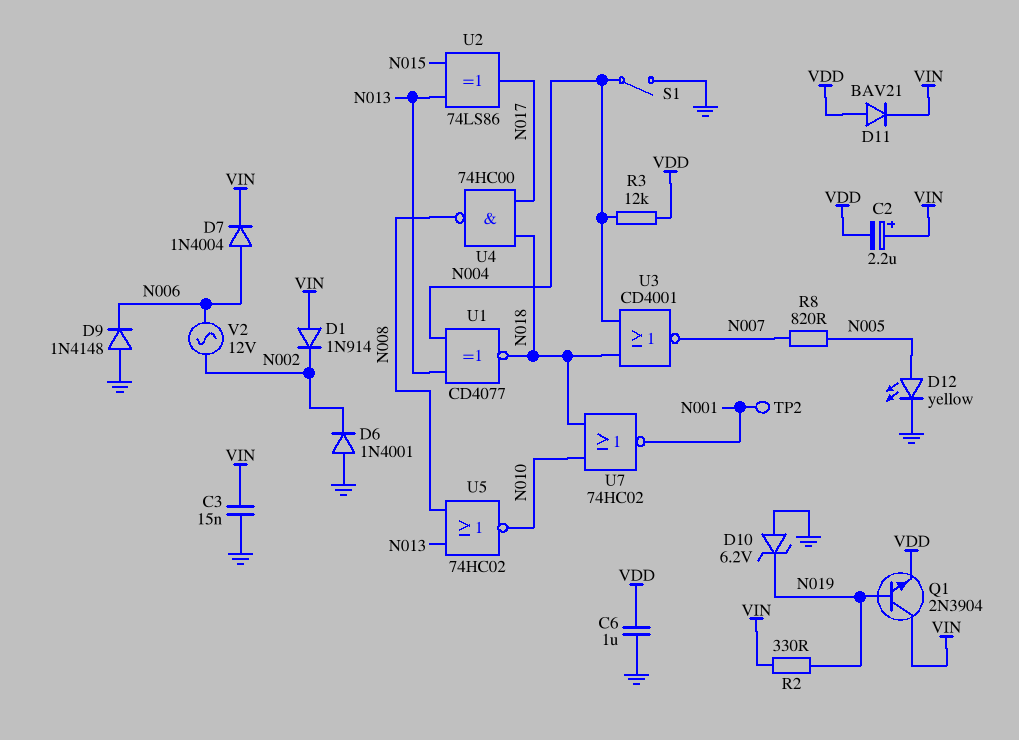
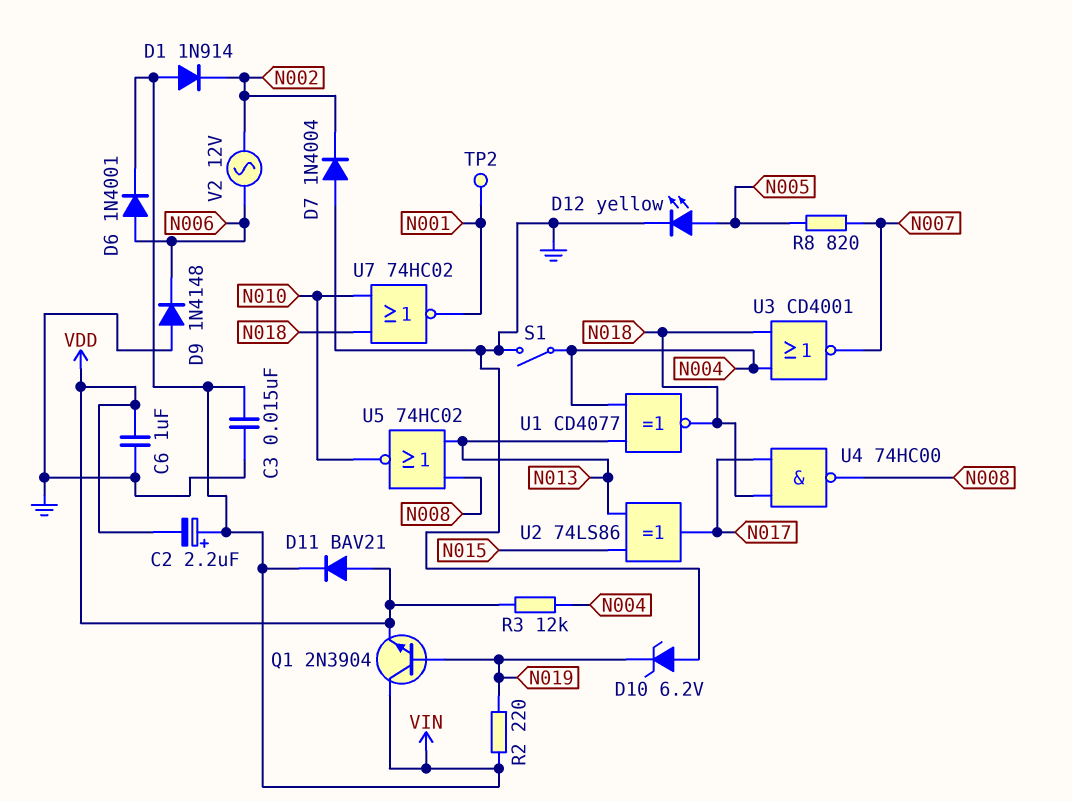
D6: diode 1N4001 (A GND, K N002) -> diode 1N4001 (A N006, K VIN)
D7: diode 1N4004 (A N006, K VIN) -> diode 1N4004 (A GND, K N002)
R2: 330 (N019, VIN) -> 220 (N019, VIN)

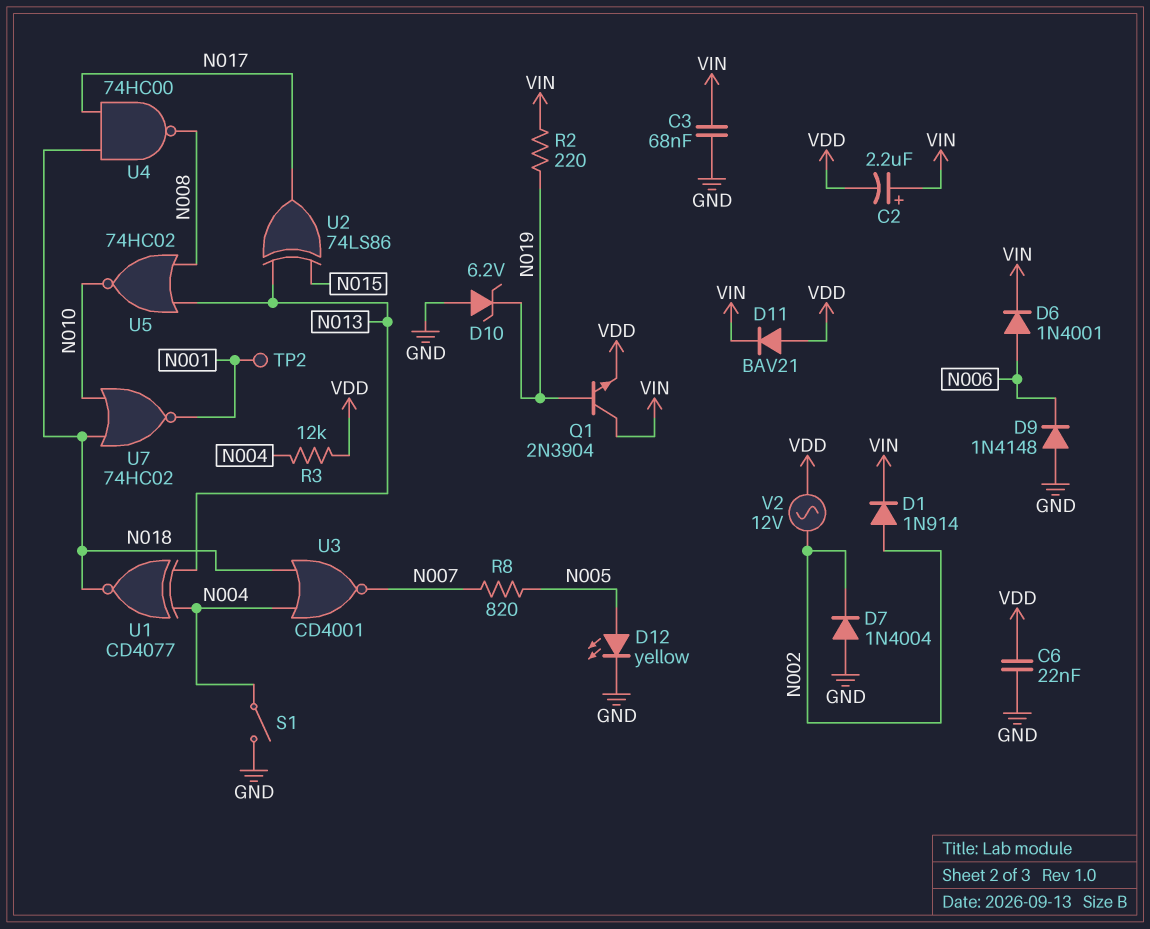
C3: 15nF (GND, VIN) -> 68nF (GND, VIN)
C6: 1uF (GND, VDD) -> 22nF (GND, VDD)
D1: diode 1N914 (A VIN, K N002) -> diode 1N914 (A N002, K VIN)
V2: AC 12V (N002, N006) -> AC 12V (N002, VDD)

